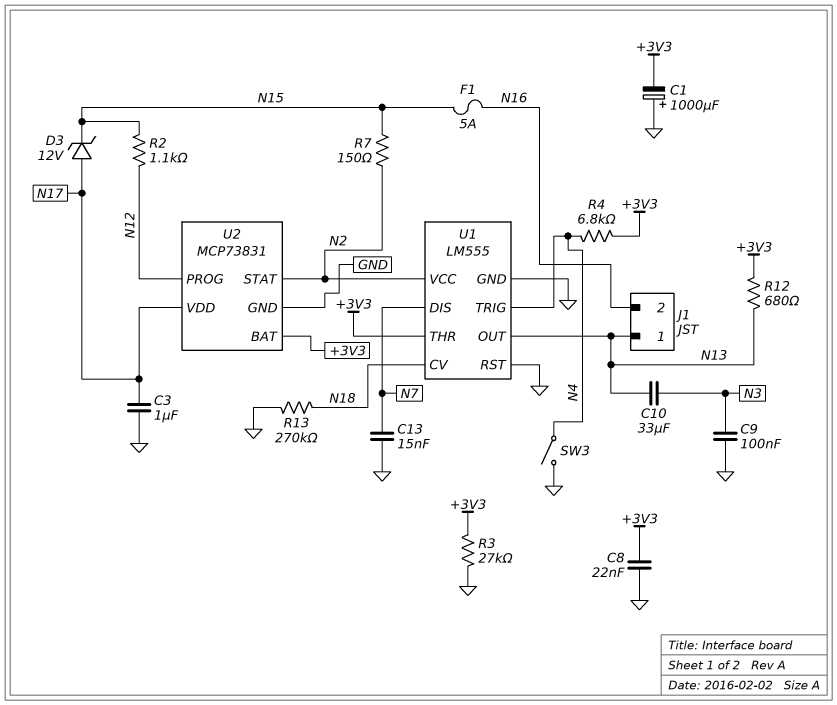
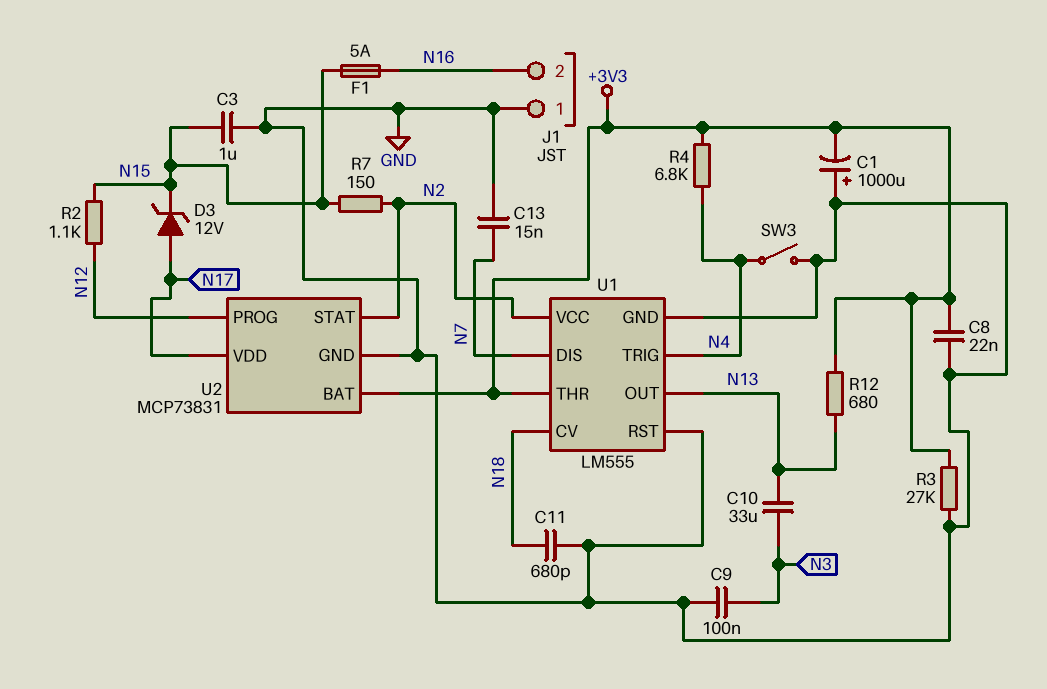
C3: 1uF (GND, N17) -> 1uF (GND, N15)
C11: none -> 680pF (GND, N18)
J1 pin 1: N13 -> GND
R13: 270k (GND, N18) -> none

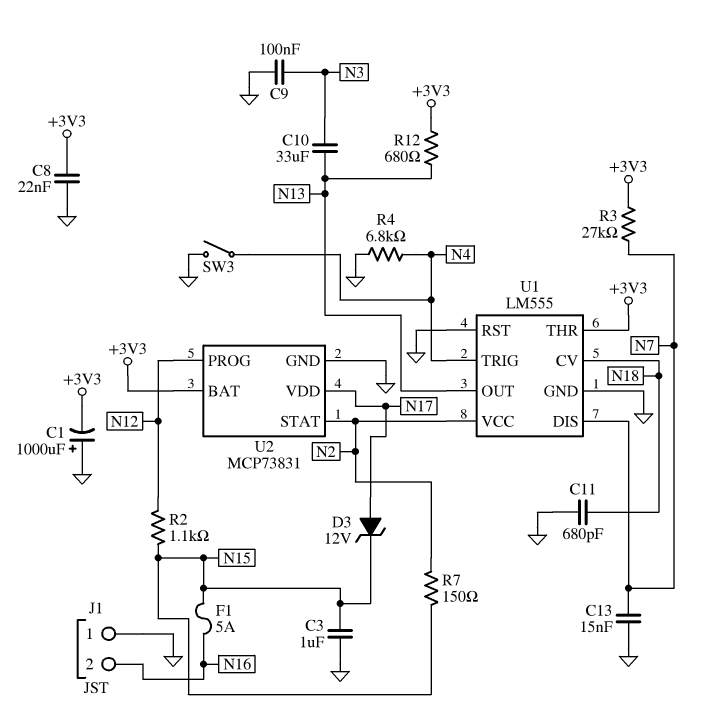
R3: 27k (+3V3, GND) -> 27k (+3V3, N7)
R4: 6.8k (+3V3, N4) -> 6.8k (GND, N4)

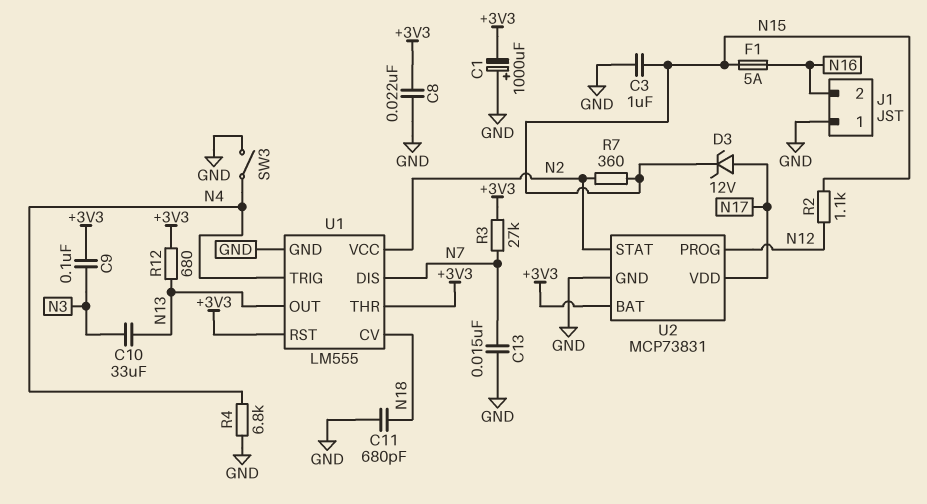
C9: 100nF (GND, N3) -> 100nF (+3V3, N3)
R7: 150 (N2, N15) -> 360 (N2, N15)
U1 pin RST: GND -> +3V3

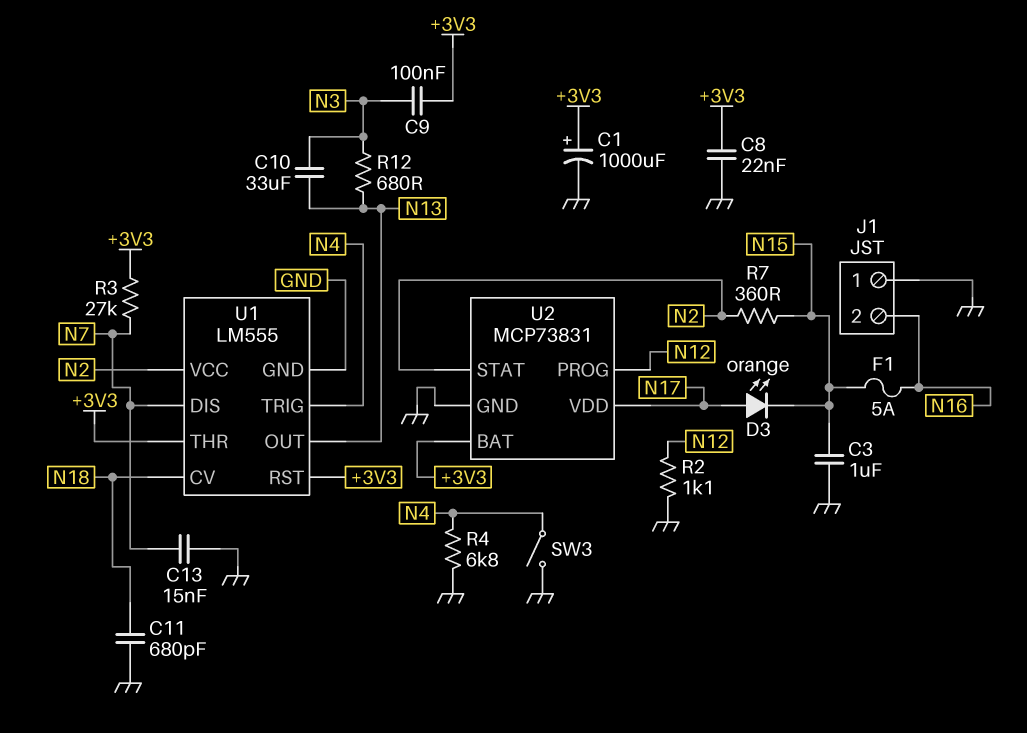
C1: 1000uF (plus GND, minus +3V3) -> 1000uF (plus +3V3, minus GND)
D3: zener 12V (A N17, K N15) -> LED orange (A N17, K N15)
R2: 1.1k (N12, N15) -> 1.1k (GND, N12)
R12: 680 (+3V3, N13) -> 680 (N3, N13)

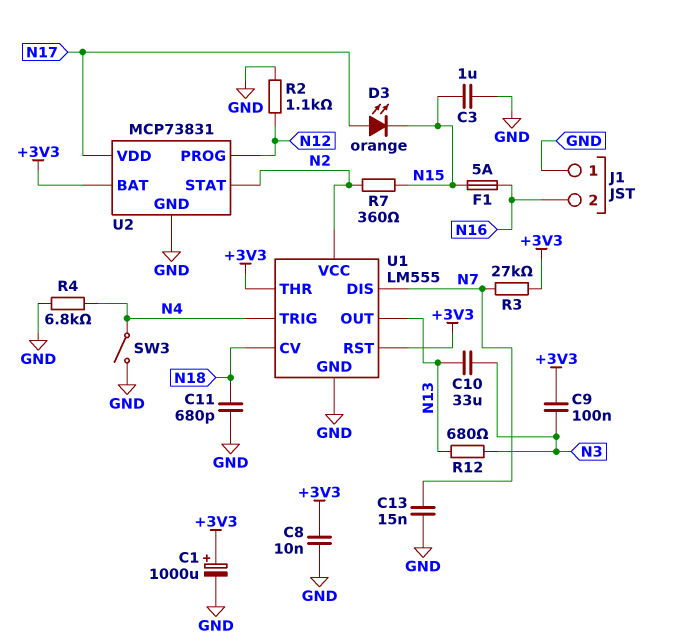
C8: 22nF (+3V3, GND) -> 10nF (+3V3, GND)

